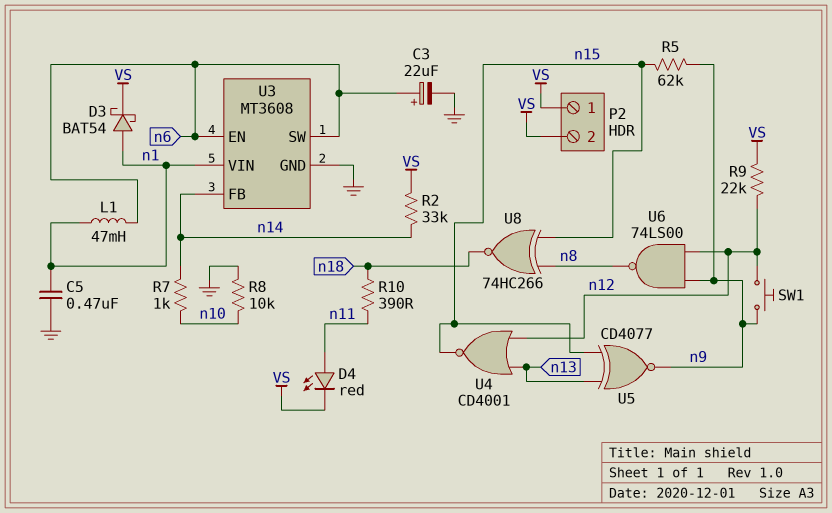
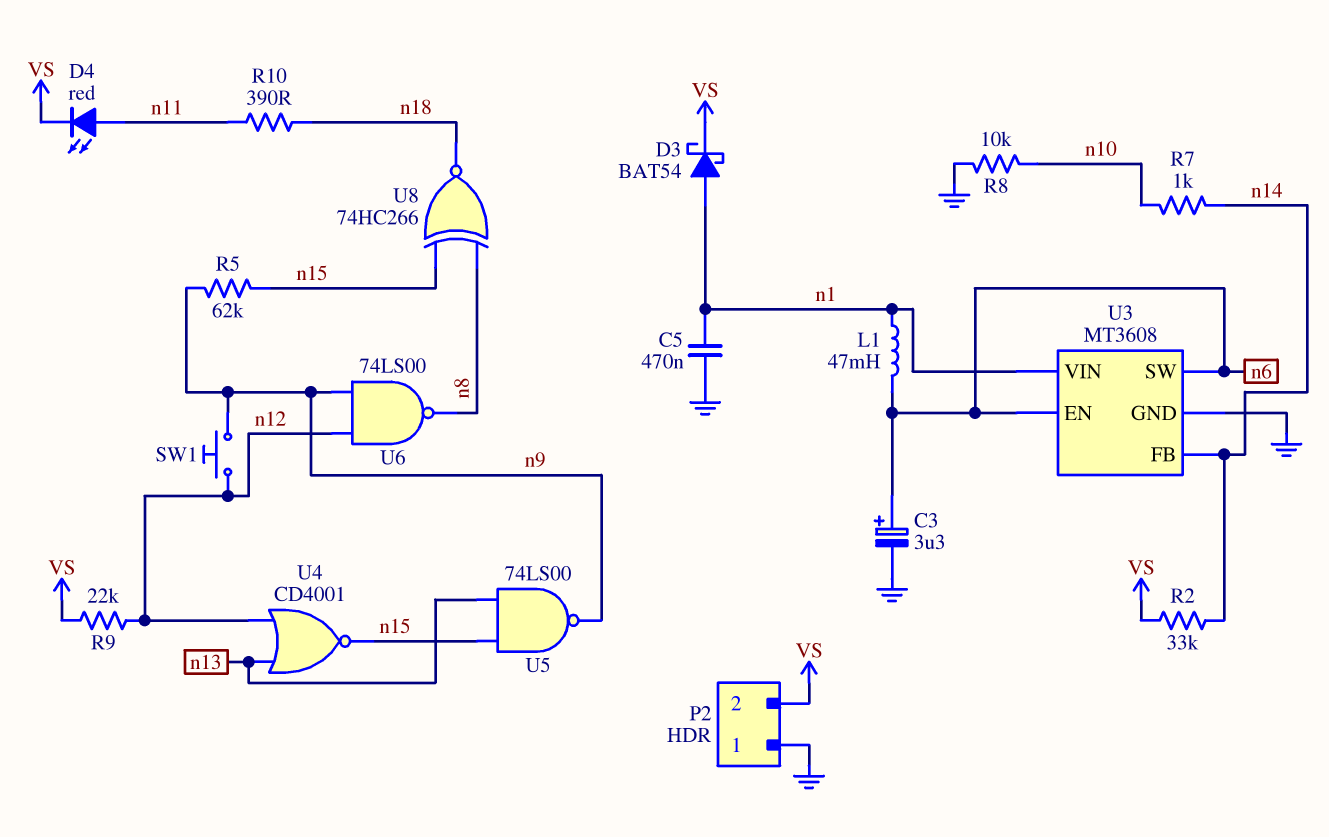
C3: 22uF (plus n6, minus GND) -> 3.3uF (plus n6, minus GND)
P2 pin 1: VS -> GND
U5: XNOR CD4077 (in n13, in n15, out n9) -> NAND 74LS00 (in n13, in n15, out n9)

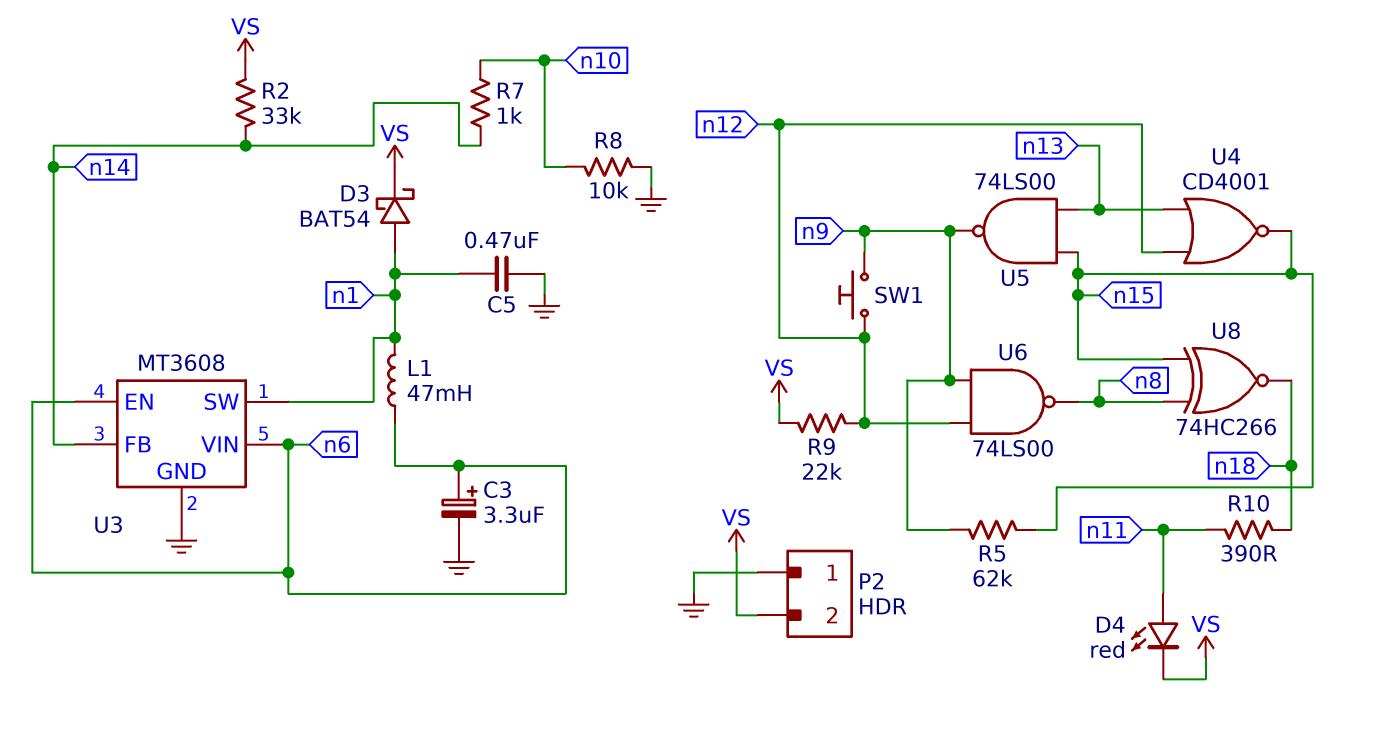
U3 pin SW: n6 -> n1
U3 pin VIN: n1 -> n6

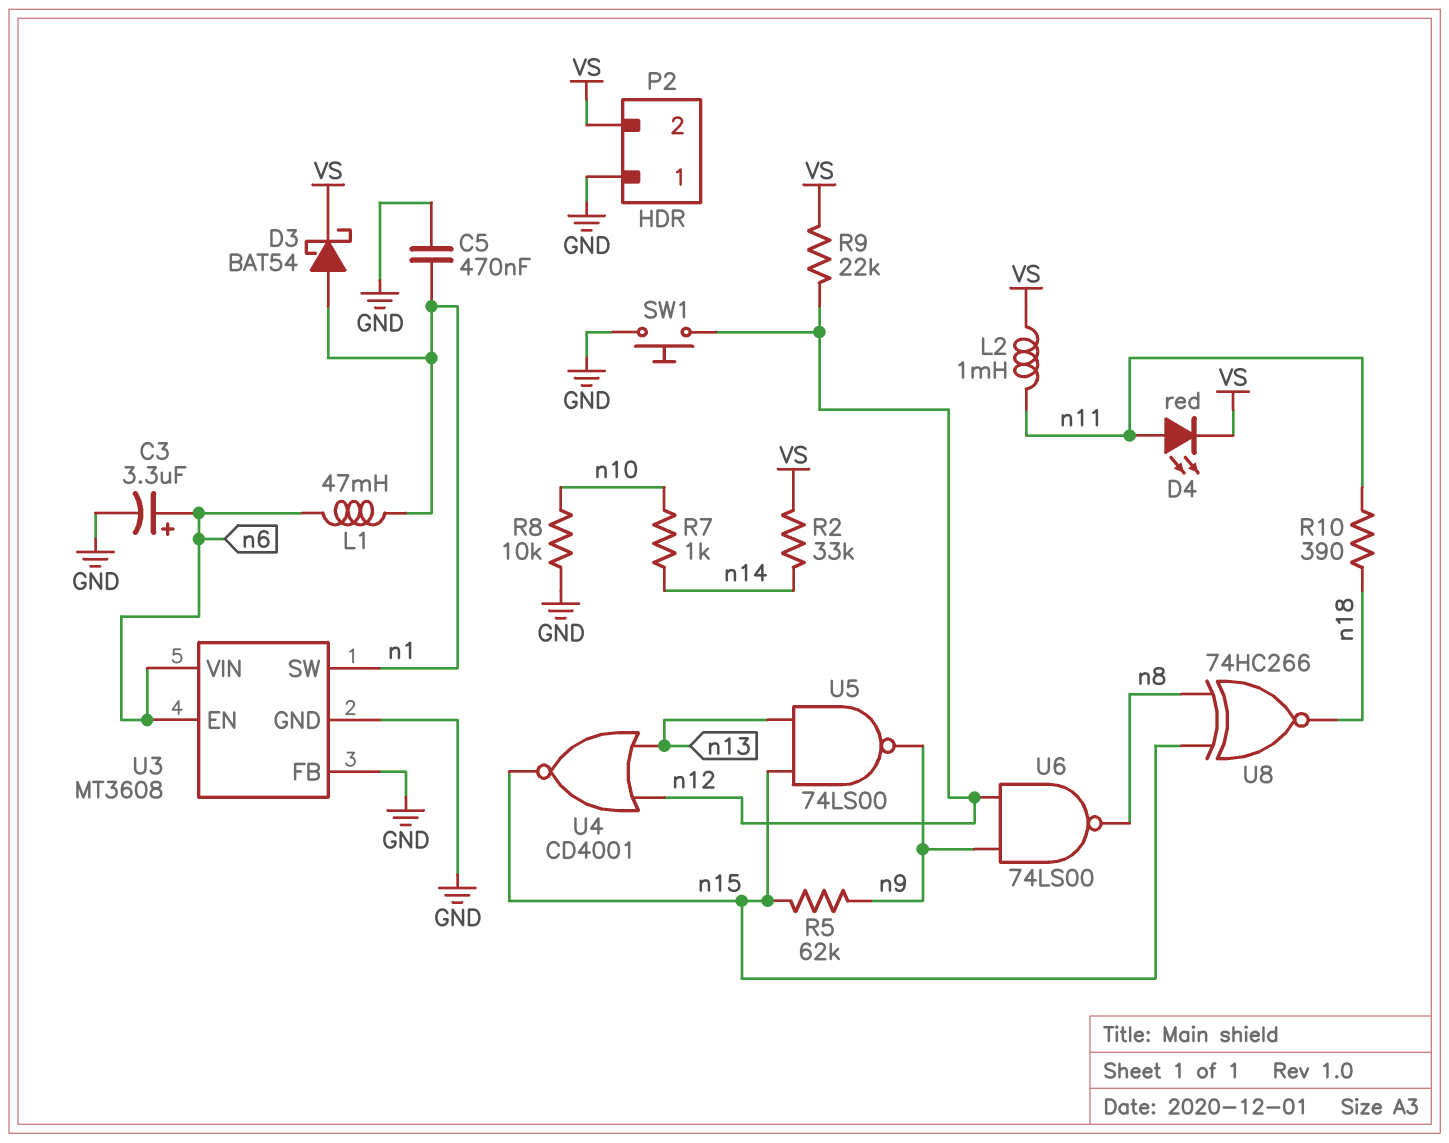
L2: none -> 1mH (VS, n11)
SW1: button (n9, n12) -> button (GND, n12)
U3 pin FB: n14 -> GND

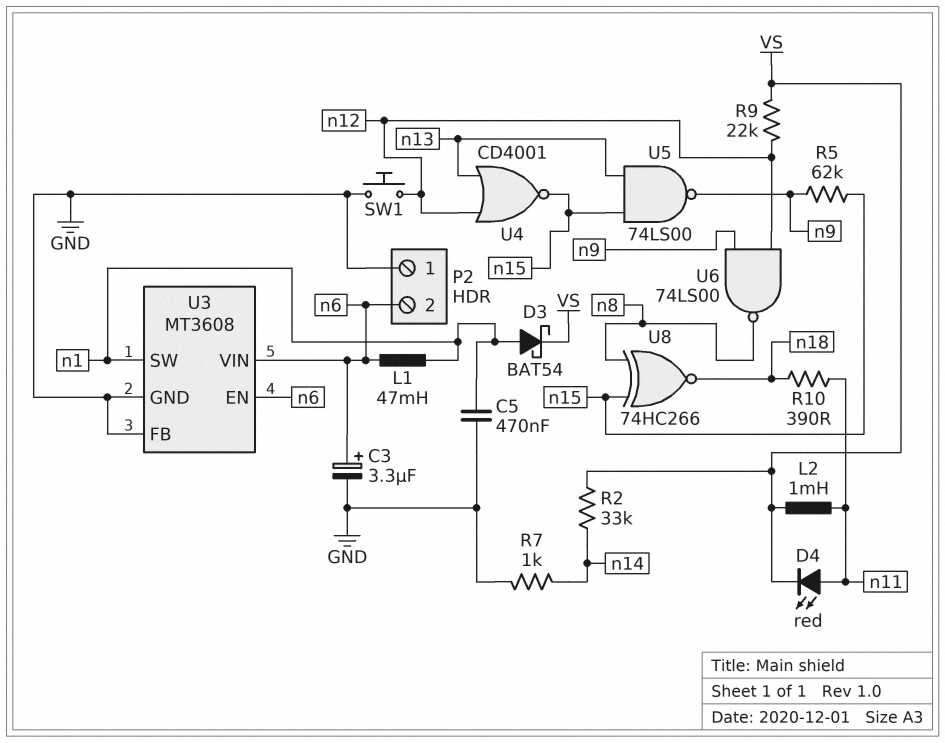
P2 pin 2: VS -> n6
R7: 1k (n10, n14) -> 1k (GND, n14)
R8: 10k (GND, n10) -> none

